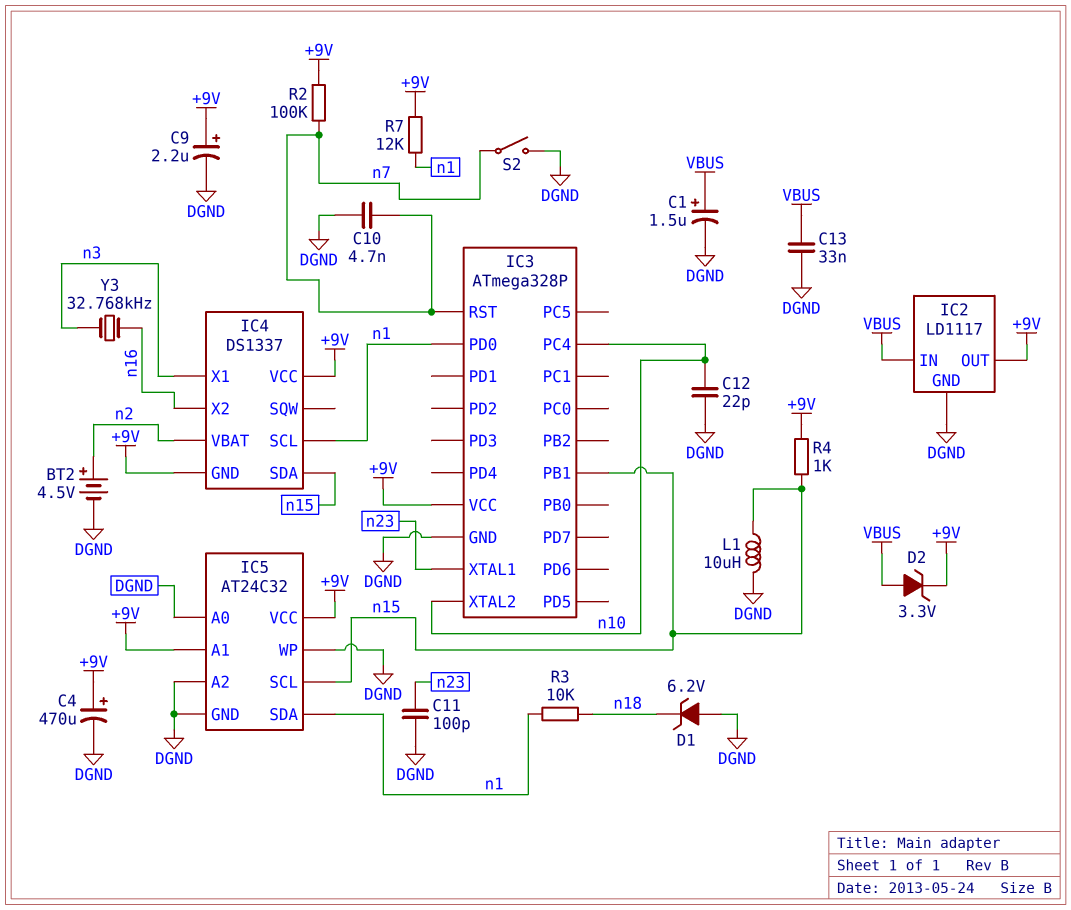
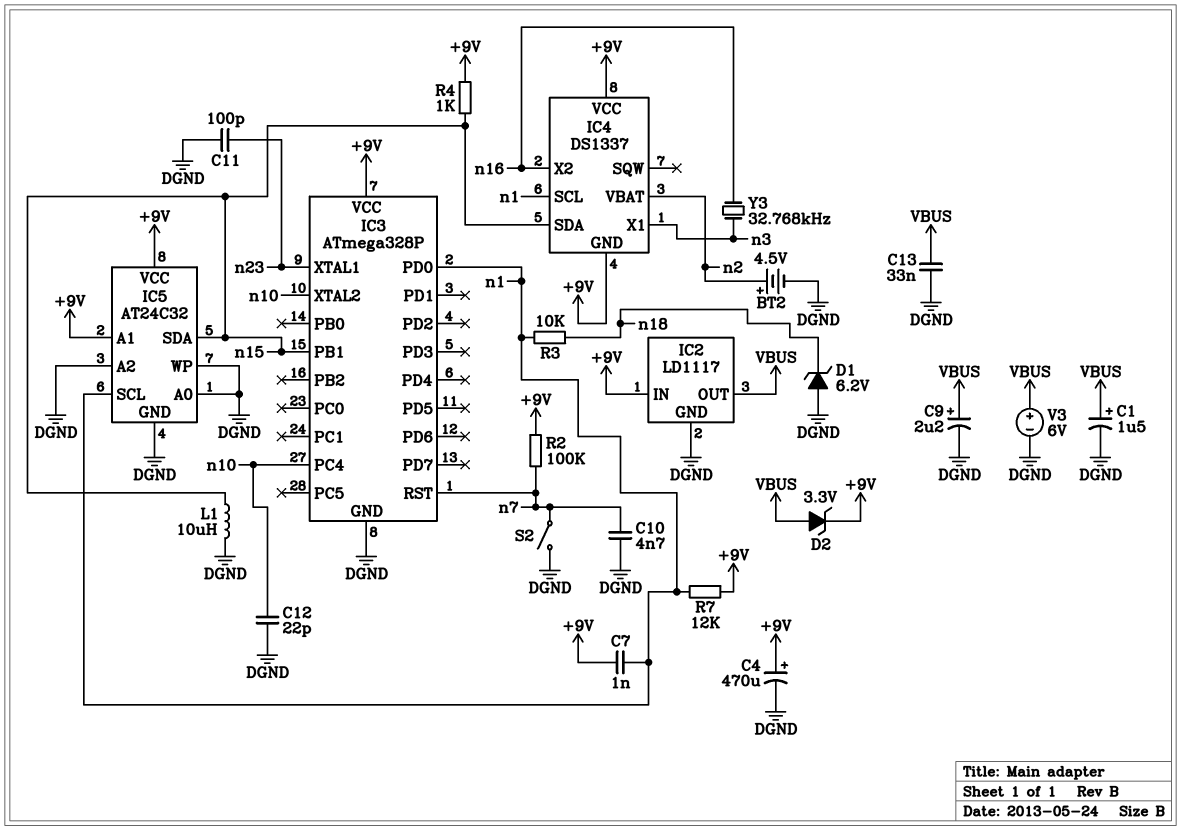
C7: none -> 1nF (+9V, n1)
C9: 2.2uF (plus +9V, minus DGND) -> 2.2uF (plus VBUS, minus DGND)
IC2 pin IN: VBUS -> +9V
IC2 pin OUT: +9V -> VBUS
IC5 pin SCL: n15 -> n1
IC5 pin SDA: n1 -> n15
V3: none -> 6V (plus VBUS, minus DGND)

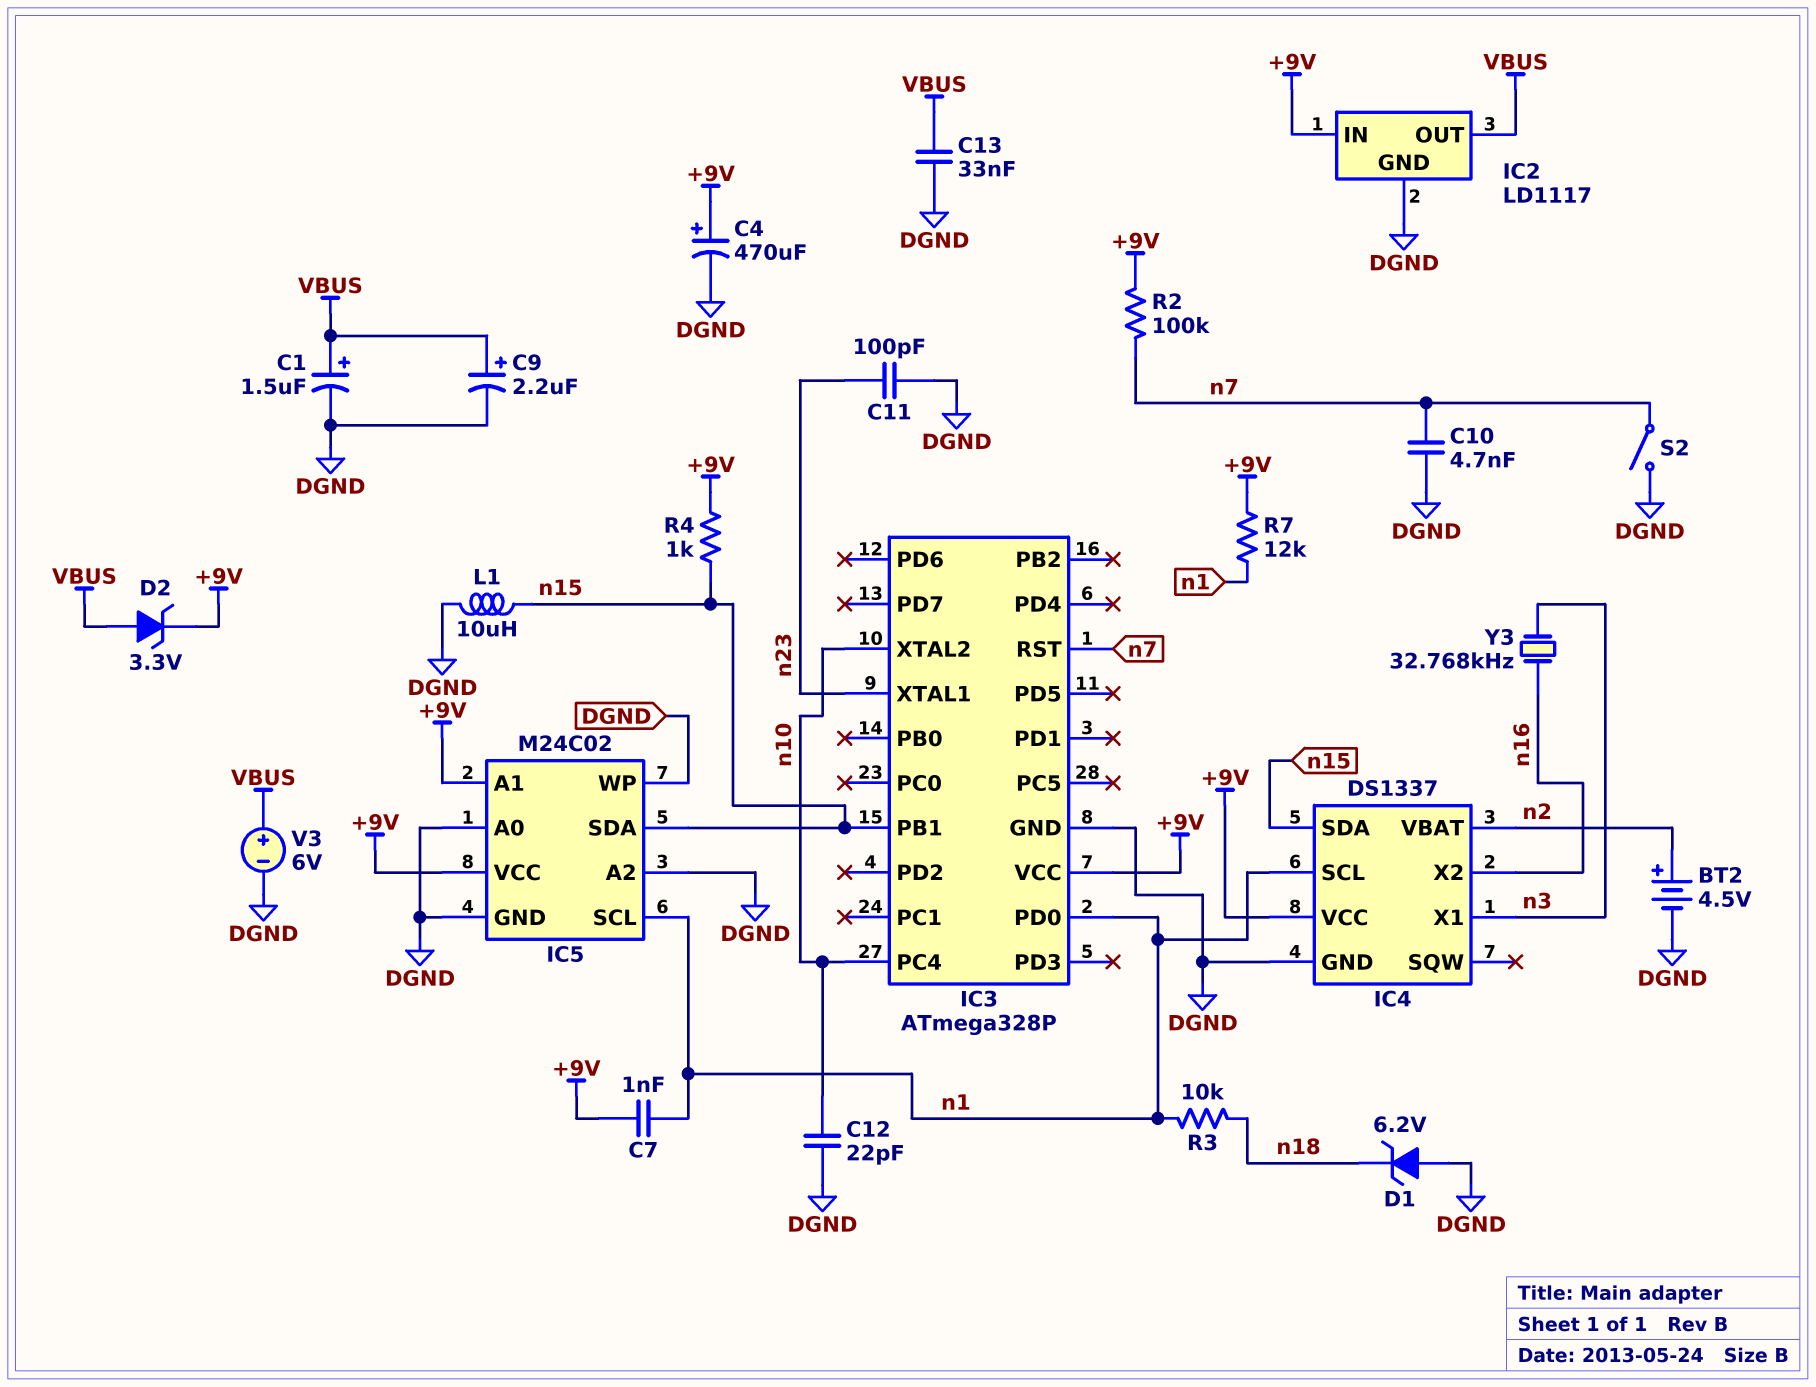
IC4 pin GND: +9V -> DGND
IC5: AT24C32 -> M24C02

